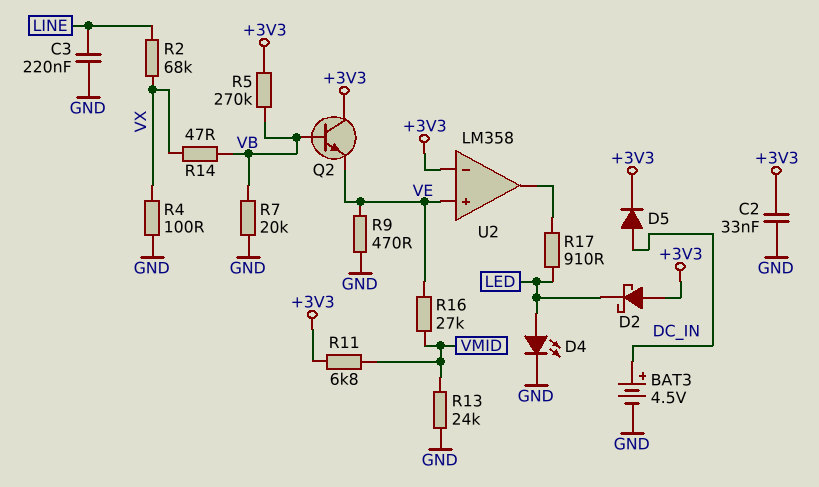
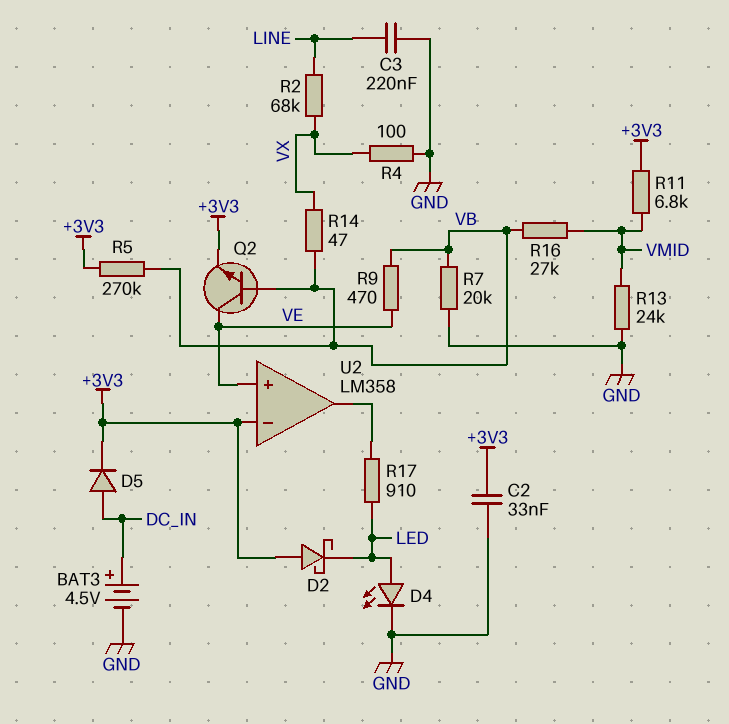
Q2: NPN (B VB, C +3V3, E VE) -> NPN (B VB, C VE, E +3V3)
R9: 470 (GND, VE) -> 470 (VB, VE)
R16: 27k (VE, VMID) -> 27k (VB, VMID)

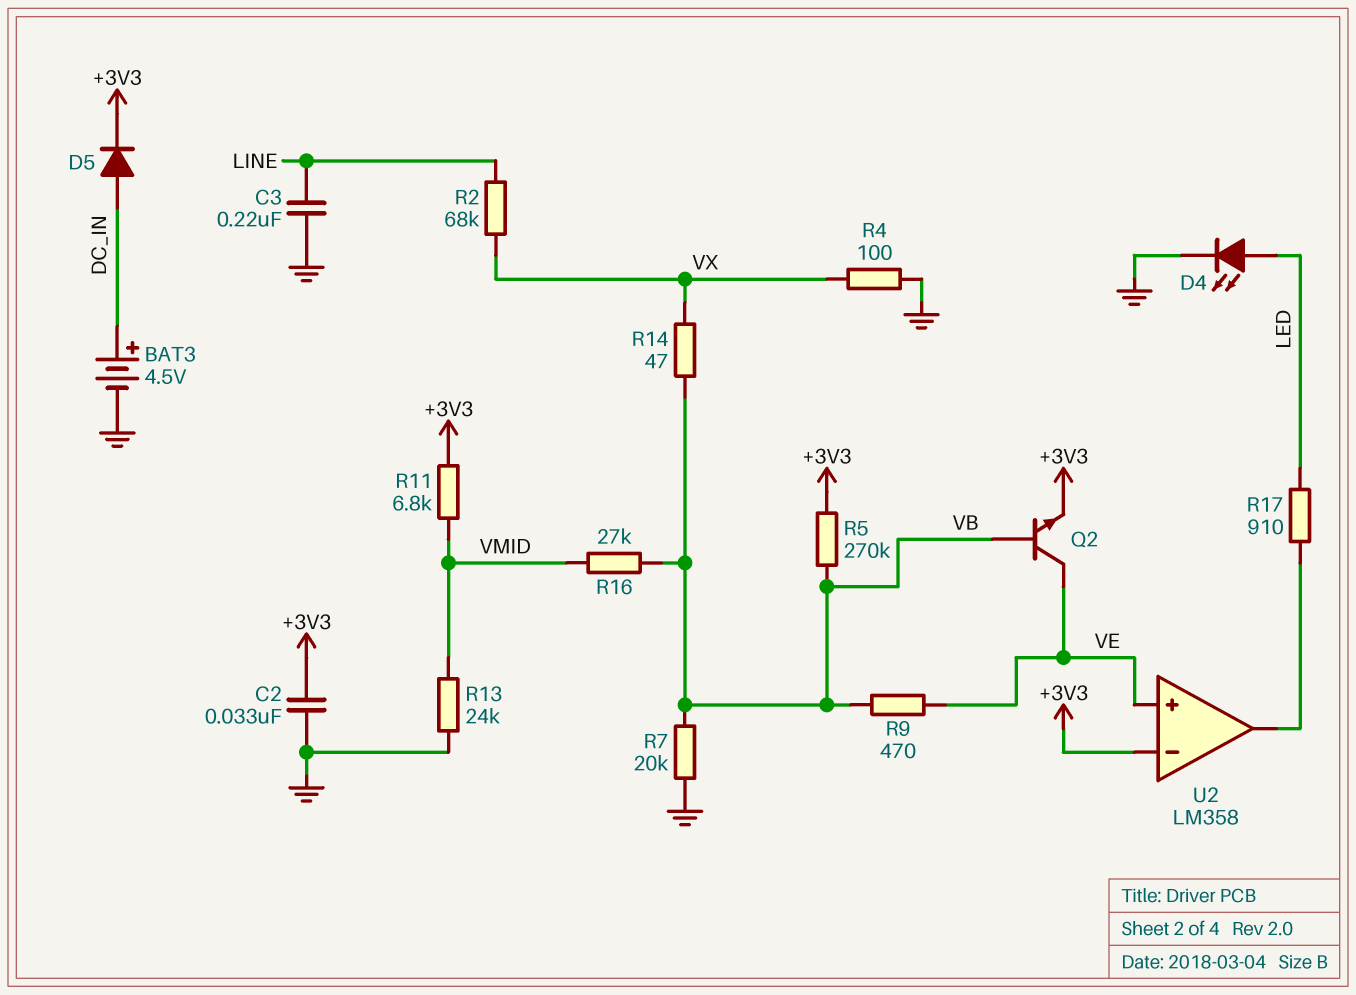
D2: schottky (A +3V3, K LED) -> none

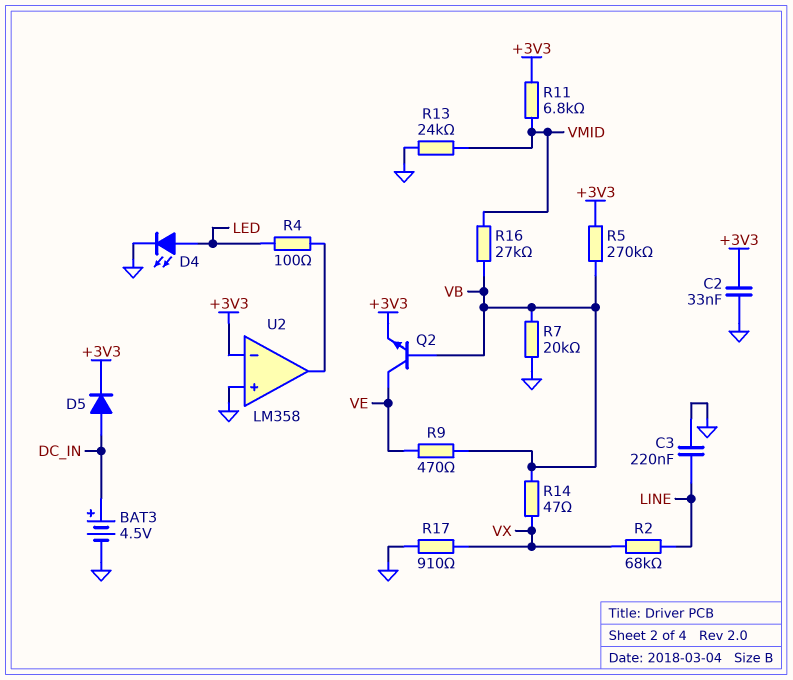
R4: 100 (GND, VX) -> 100 (LED, U2/out)
R17: 910 (LED, U2/out) -> 910 (GND, VX)
U2 pin in+: VE -> GND

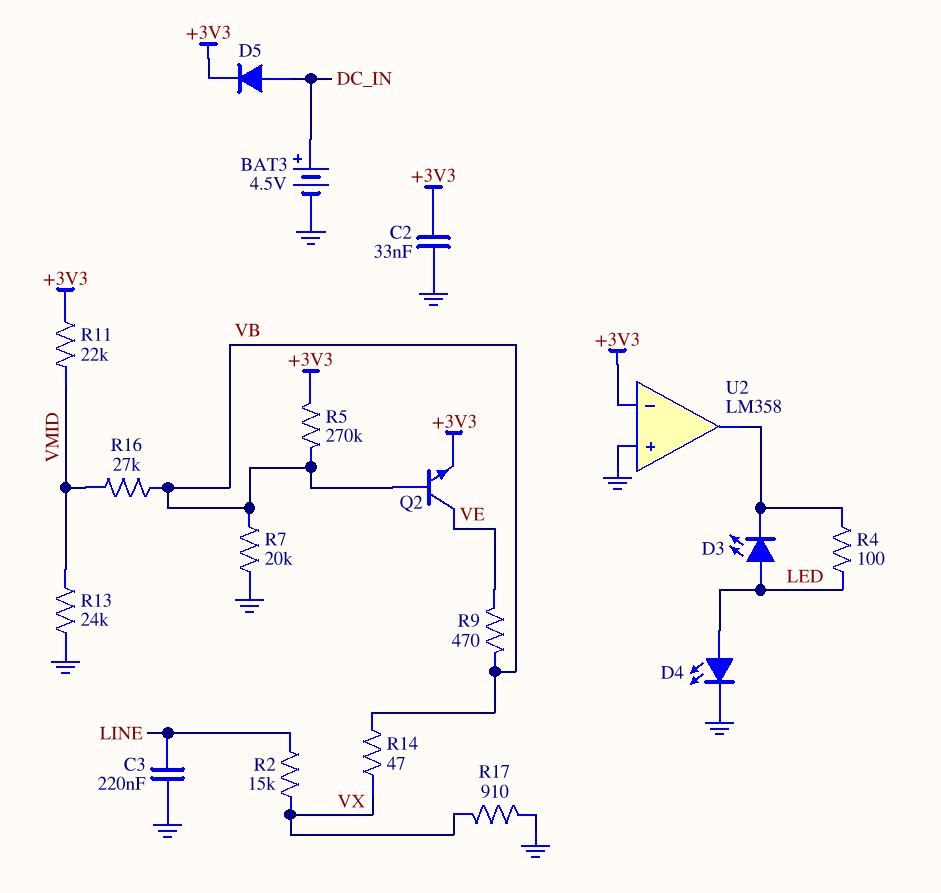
D3: none -> LED (A LED, K U2/out)
R2: 68k (LINE, VX) -> 15k (LINE, VX)
R11: 6.8k (+3V3, VMID) -> 22k (+3V3, VMID)

